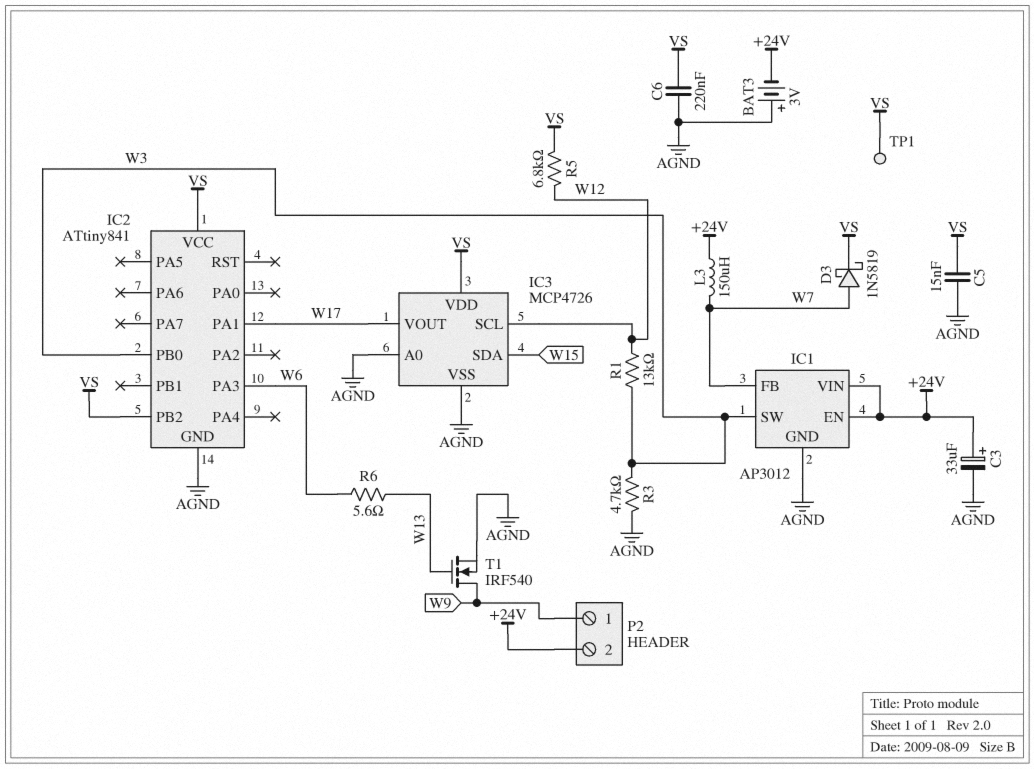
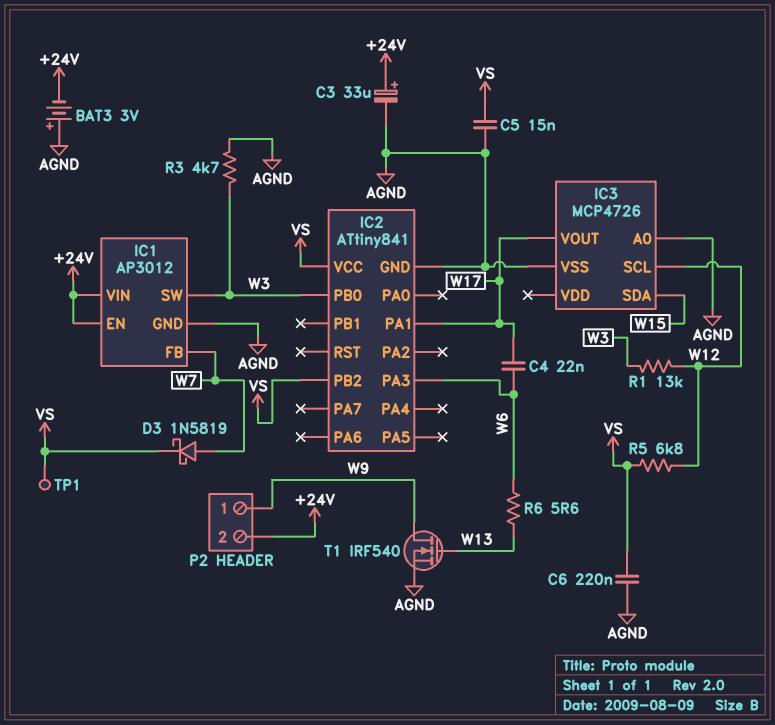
C4: none -> 22nF (W6, W17)
IC3 pin VDD: VS -> none
L3: 150uH (+24V, W7) -> none

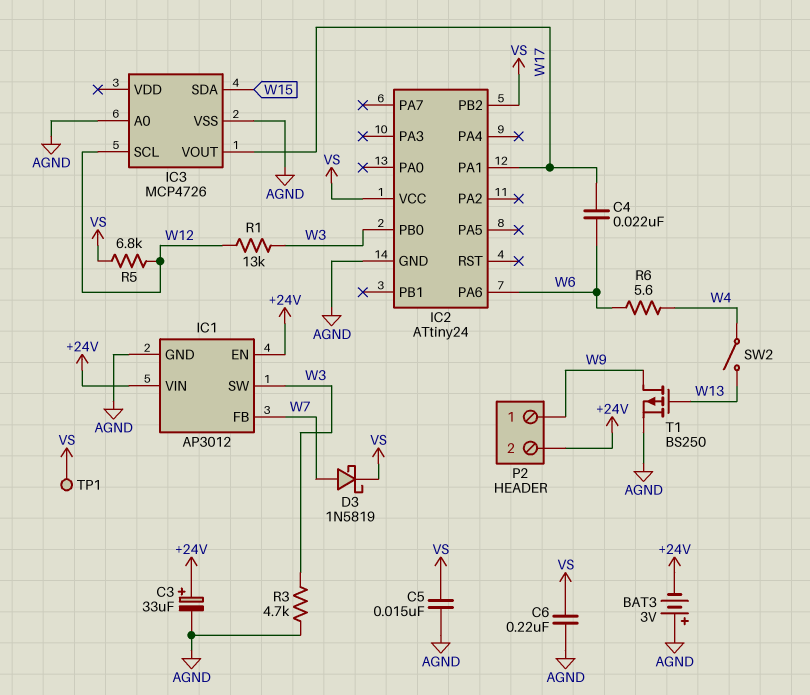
IC2: ATtiny841 -> ATtiny24
IC2 pin PA3: W6 -> none
IC2 pin PA6: none -> W6
R6: 5.6 (W6, W13) -> 5.6 (W4, W6)
SW2: none -> switch (W4, W13)
T1: NMOS IRF540 (G W13, D W9, S AGND) -> PMOS BS250 (G W13, D W9, S AGND)

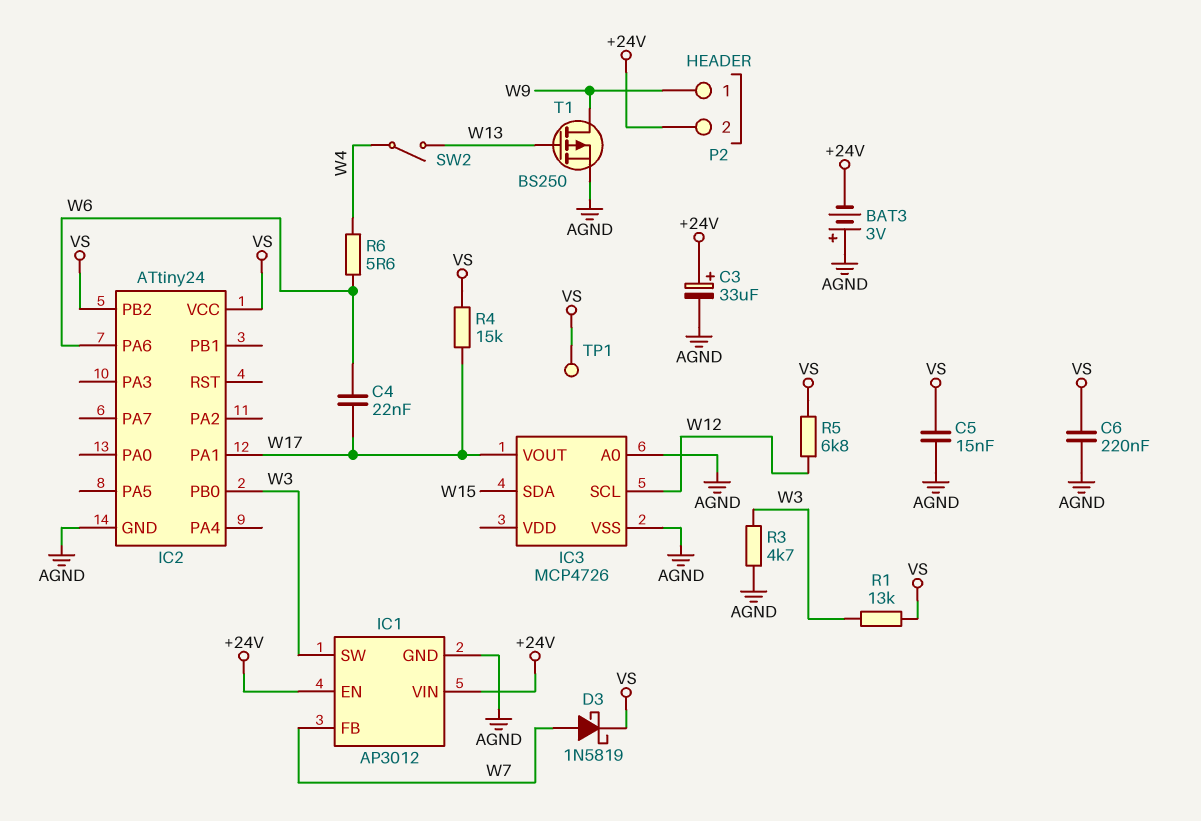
R1: 13k (W3, W12) -> 13k (VS, W3)
R4: none -> 15k (VS, W17)

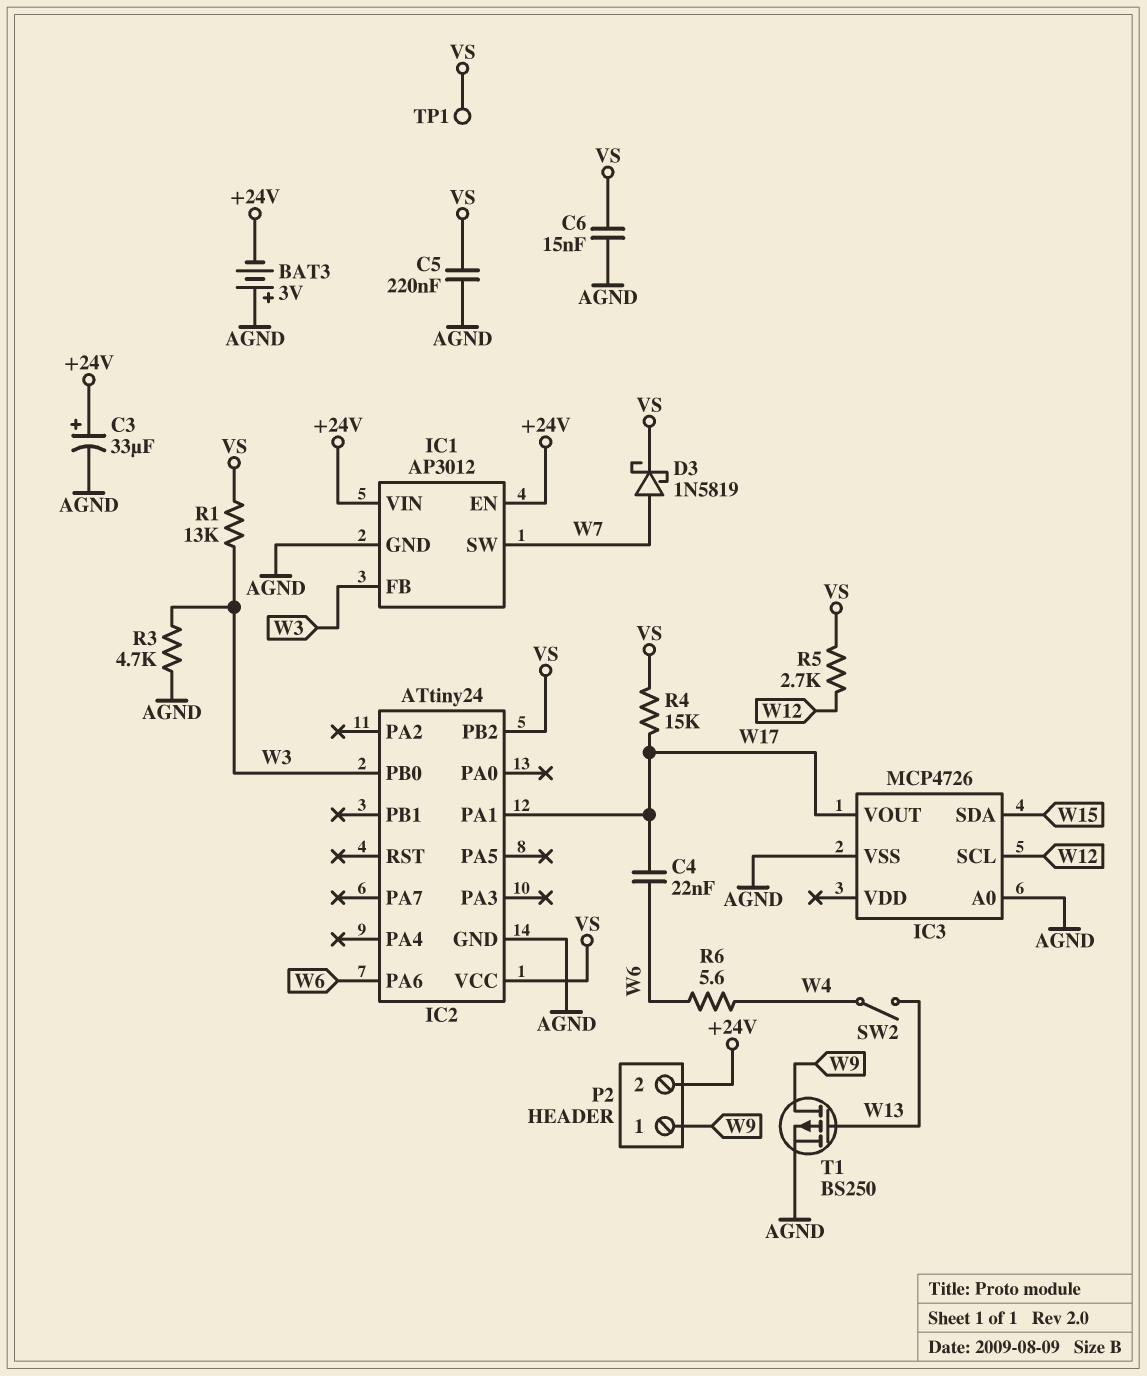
C5: 15nF (AGND, VS) -> 220nF (AGND, VS)
C6: 220nF (AGND, VS) -> 15nF (AGND, VS)
IC1 pin FB: W7 -> W3
IC1 pin SW: W3 -> W7
R5: 6.8k (VS, W12) -> 2.7k (VS, W12)

